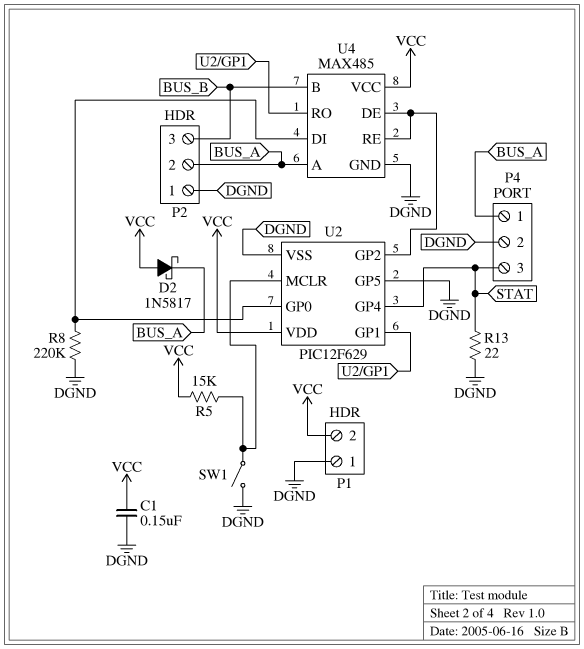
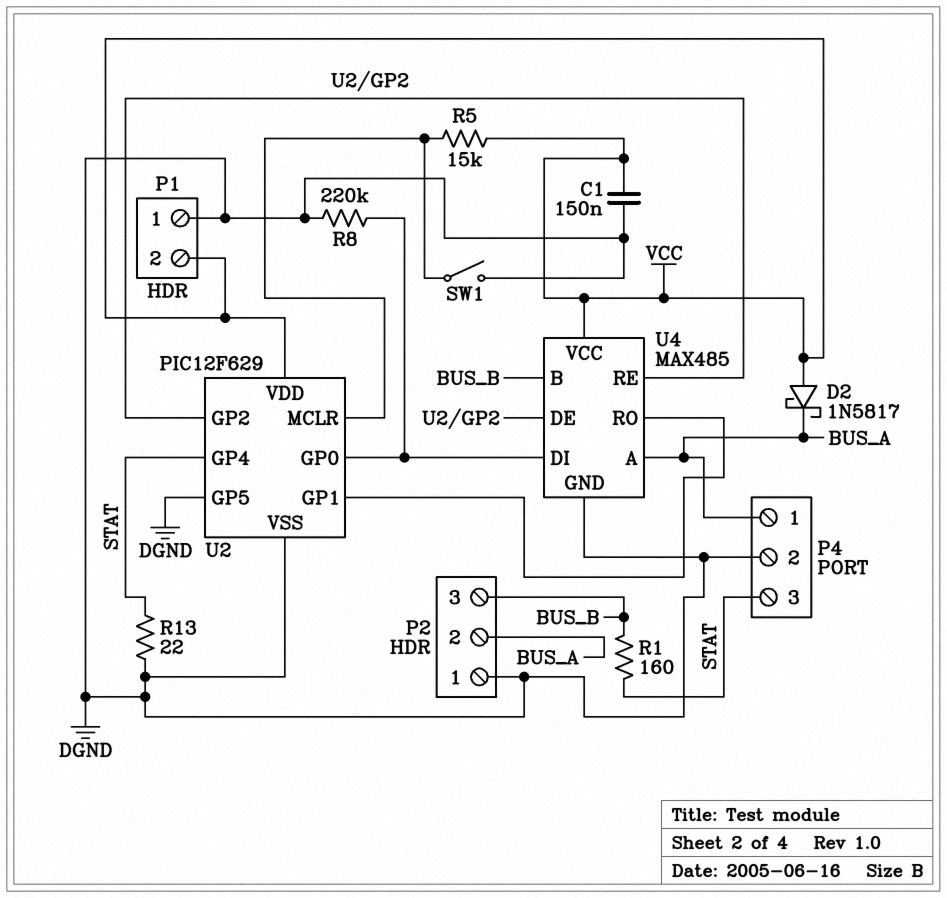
R1: none -> 160 (BUS_B, STAT)

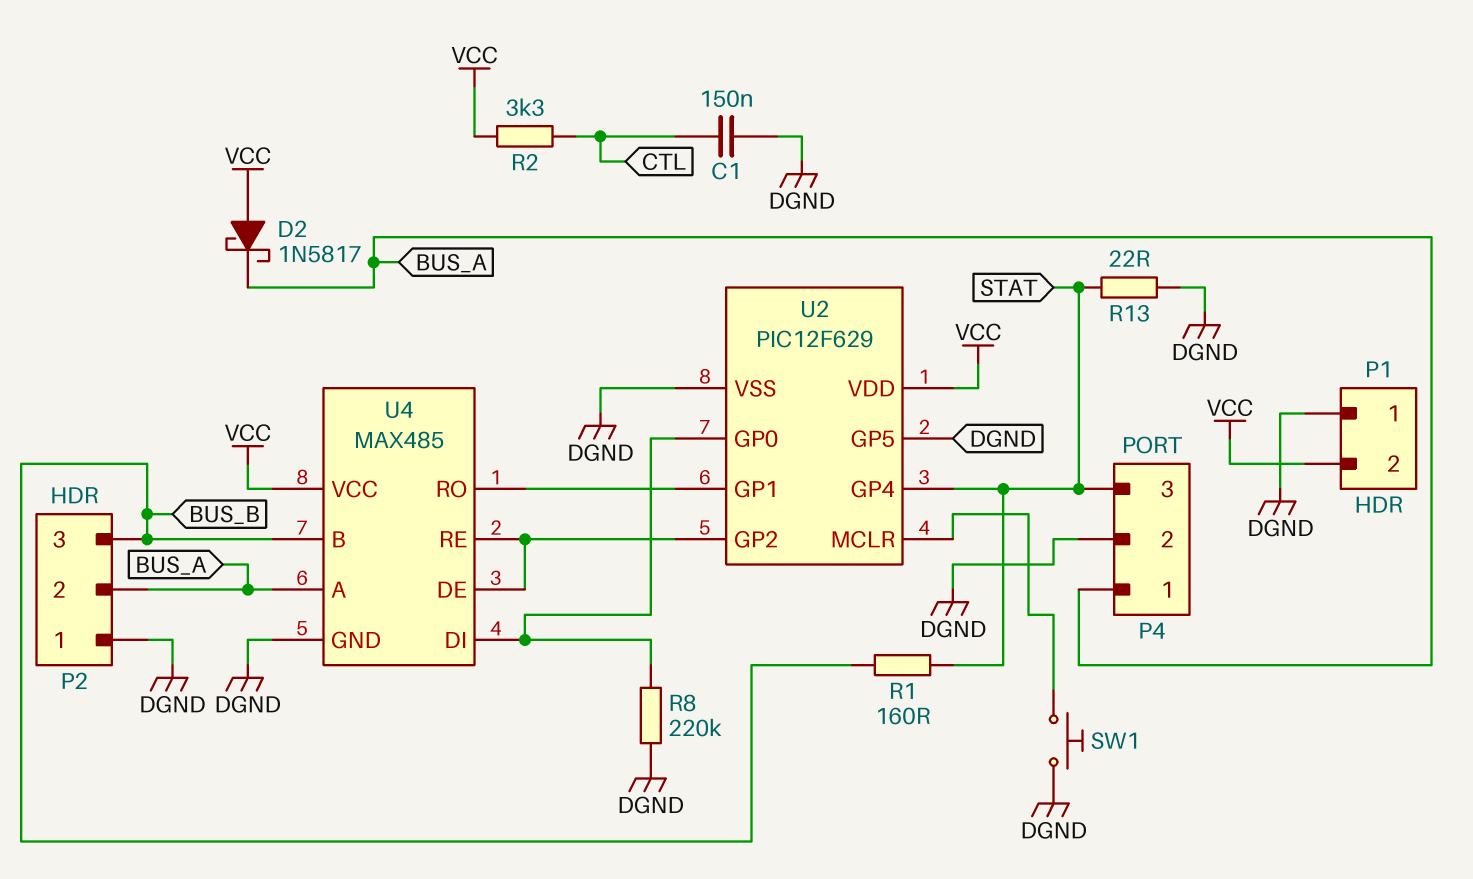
C1: 150nF (DGND, VCC) -> 150nF (CTL, DGND)
R2: none -> 3.3k (CTL, VCC)
R5: 15k (U2/MCLR, VCC) -> none
SW1: switch (DGND, U2/MCLR) -> button (DGND, U2/MCLR)

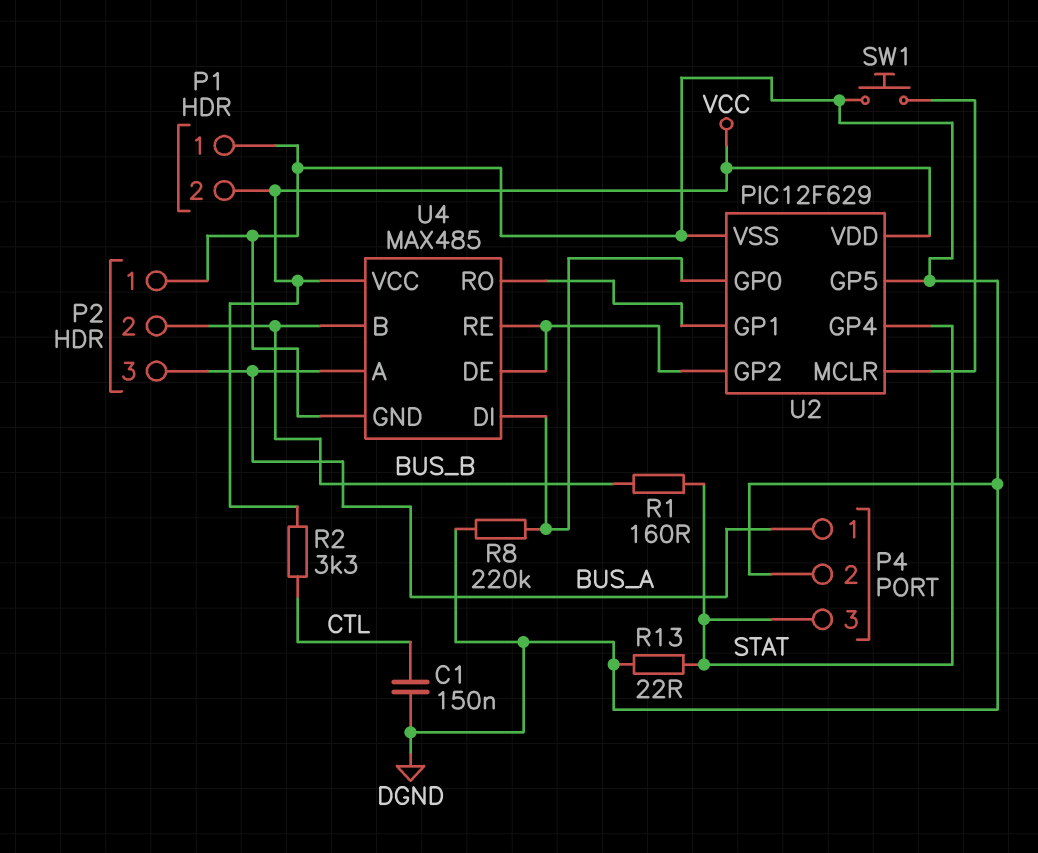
D2: schottky 1N5817 (A VCC, K BUS_A) -> none
P2 pin 2: BUS_A -> BUS_B
P2 pin 3: BUS_B -> BUS_A

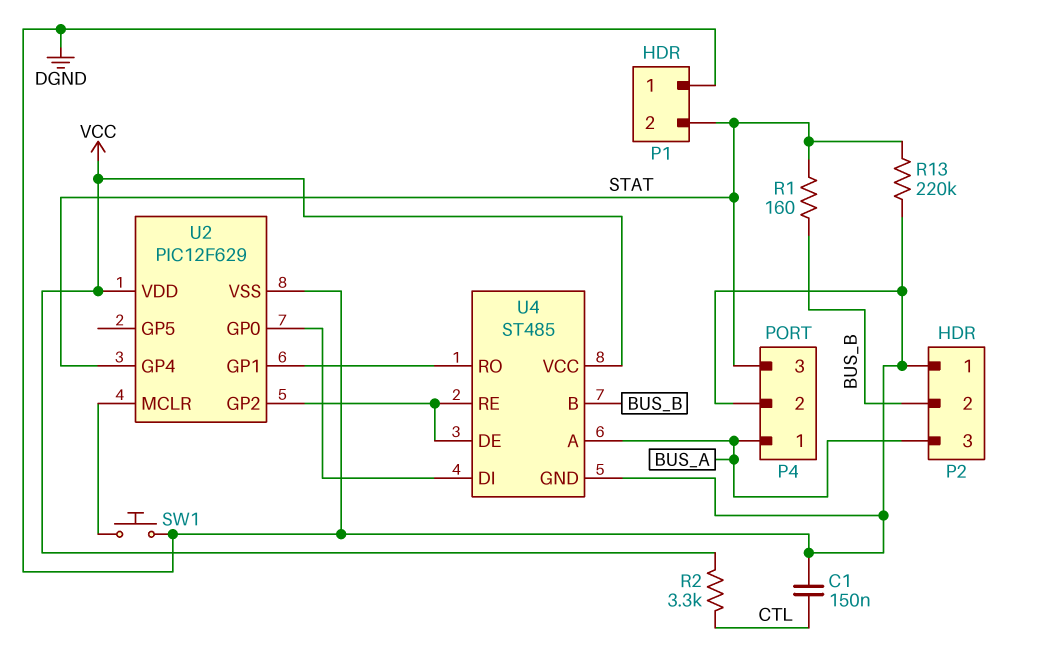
P1 pin 2: VCC -> STAT
R8: 220k (DGND, U2/GP0) -> none
R13: 22 (DGND, STAT) -> 220k (DGND, STAT)
U2 pin GP5: DGND -> none
U4: MAX485 -> ST485

